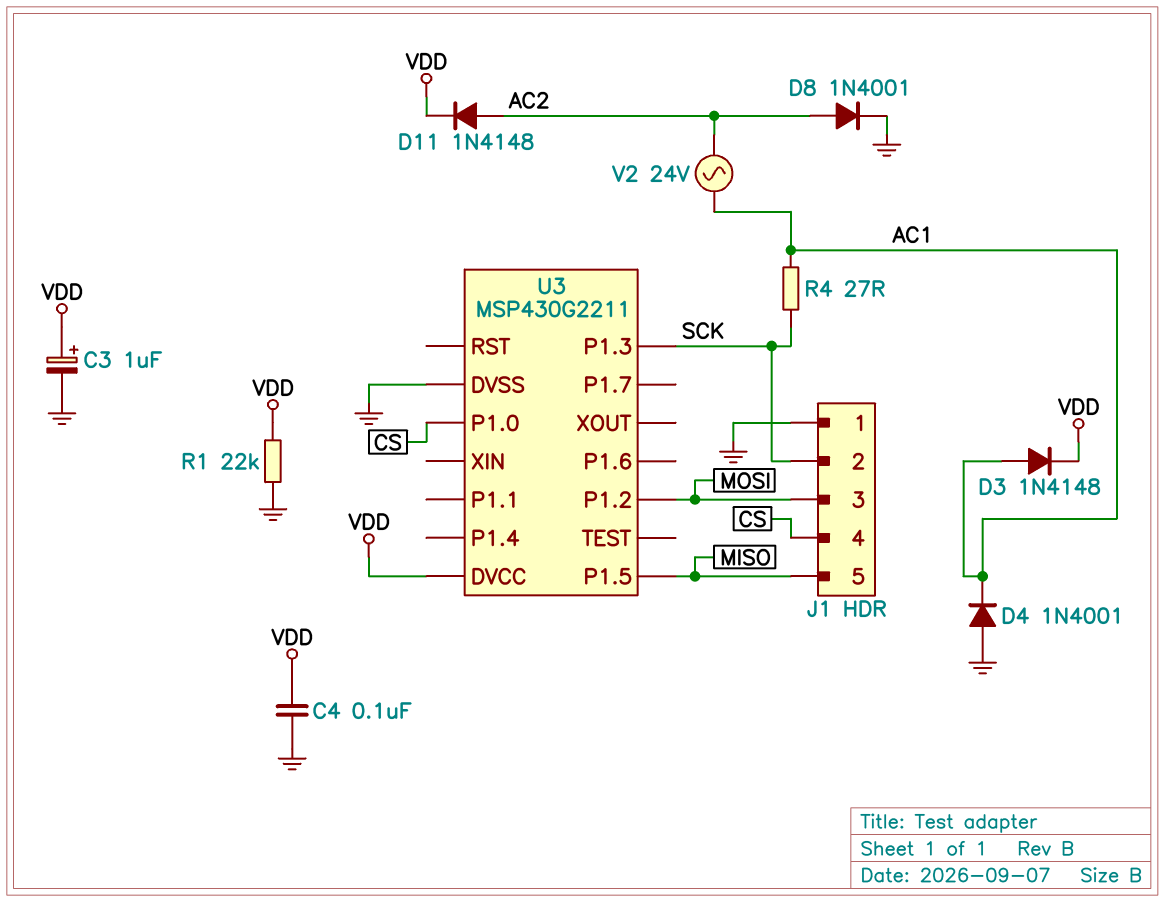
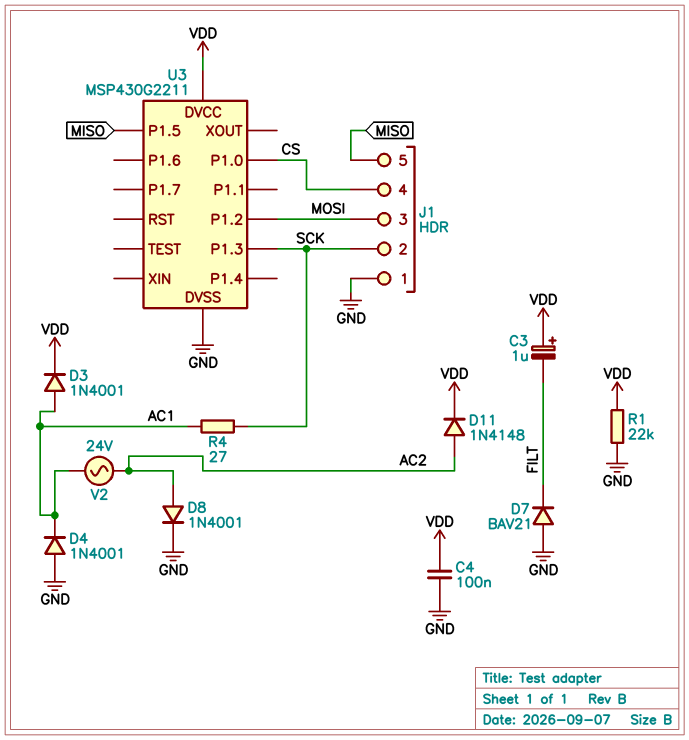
C3: 1uF (plus VDD, minus GND) -> 1uF (plus VDD, minus FILT)
D3: diode 1N4148 (A AC1, K VDD) -> diode 1N4001 (A AC1, K VDD)
D7: none -> diode BAV21 (A GND, K FILT)

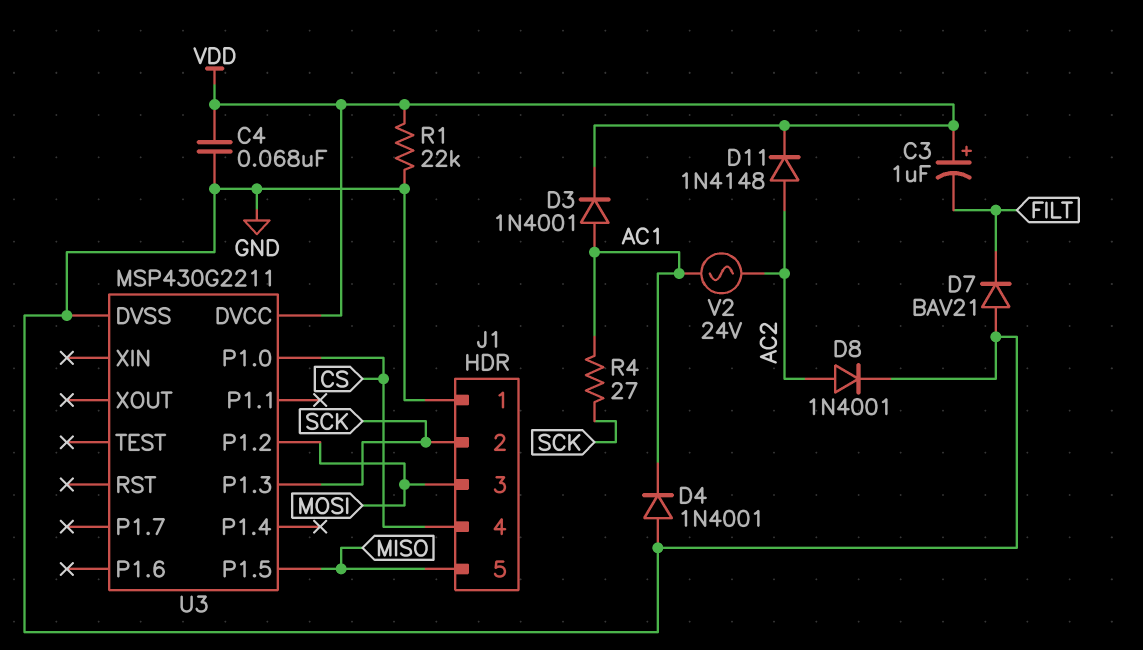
C4: 100nF (GND, VDD) -> 68nF (GND, VDD)

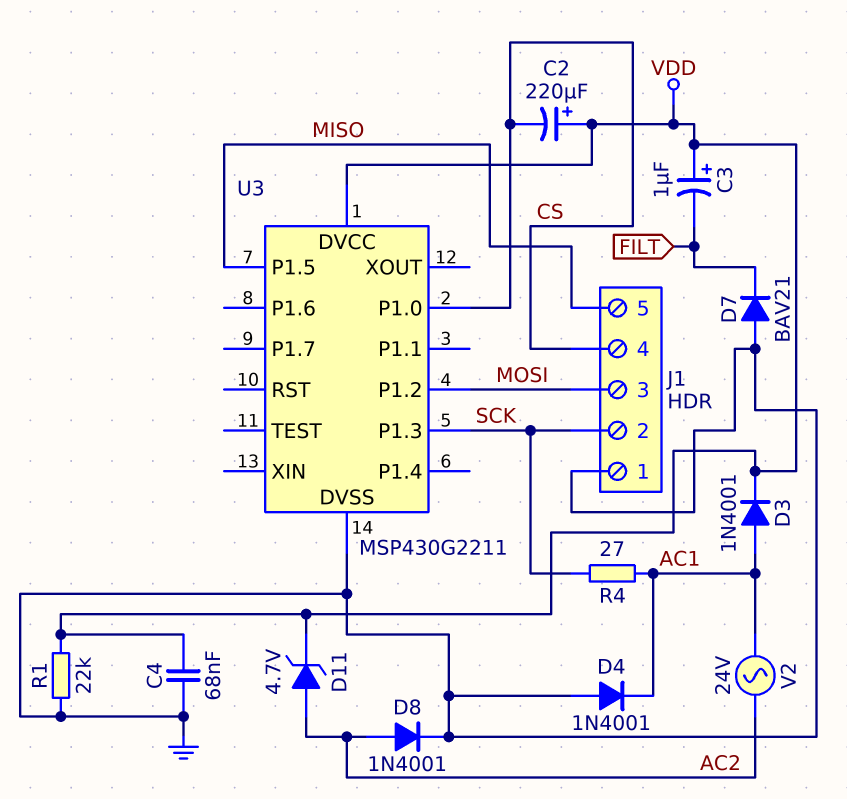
C2: none -> 220uF (plus VDD, minus CS)
D11: diode 1N4148 (A AC2, K VDD) -> zener 4.7V (A AC2, K VDD)

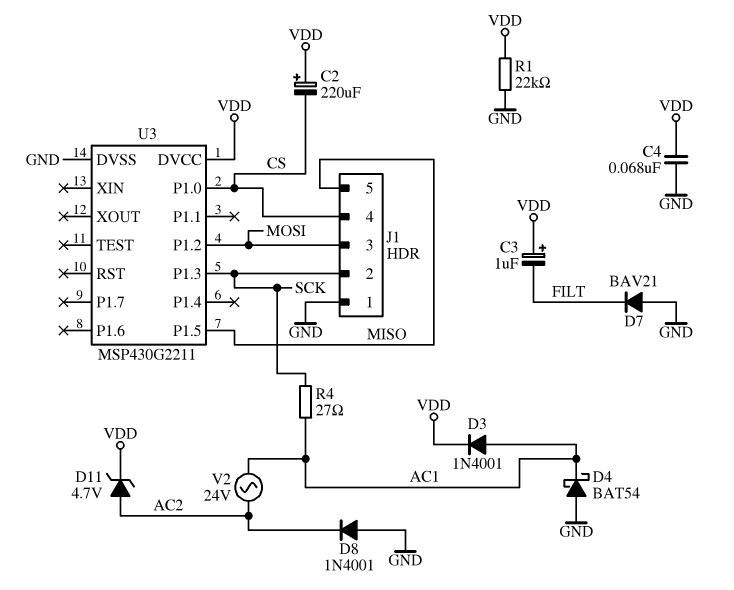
D4: diode 1N4001 (A GND, K AC1) -> schottky BAT54 (A GND, K AC1)
D8: diode 1N4001 (A AC2, K GND) -> diode 1N4001 (A GND, K AC2)

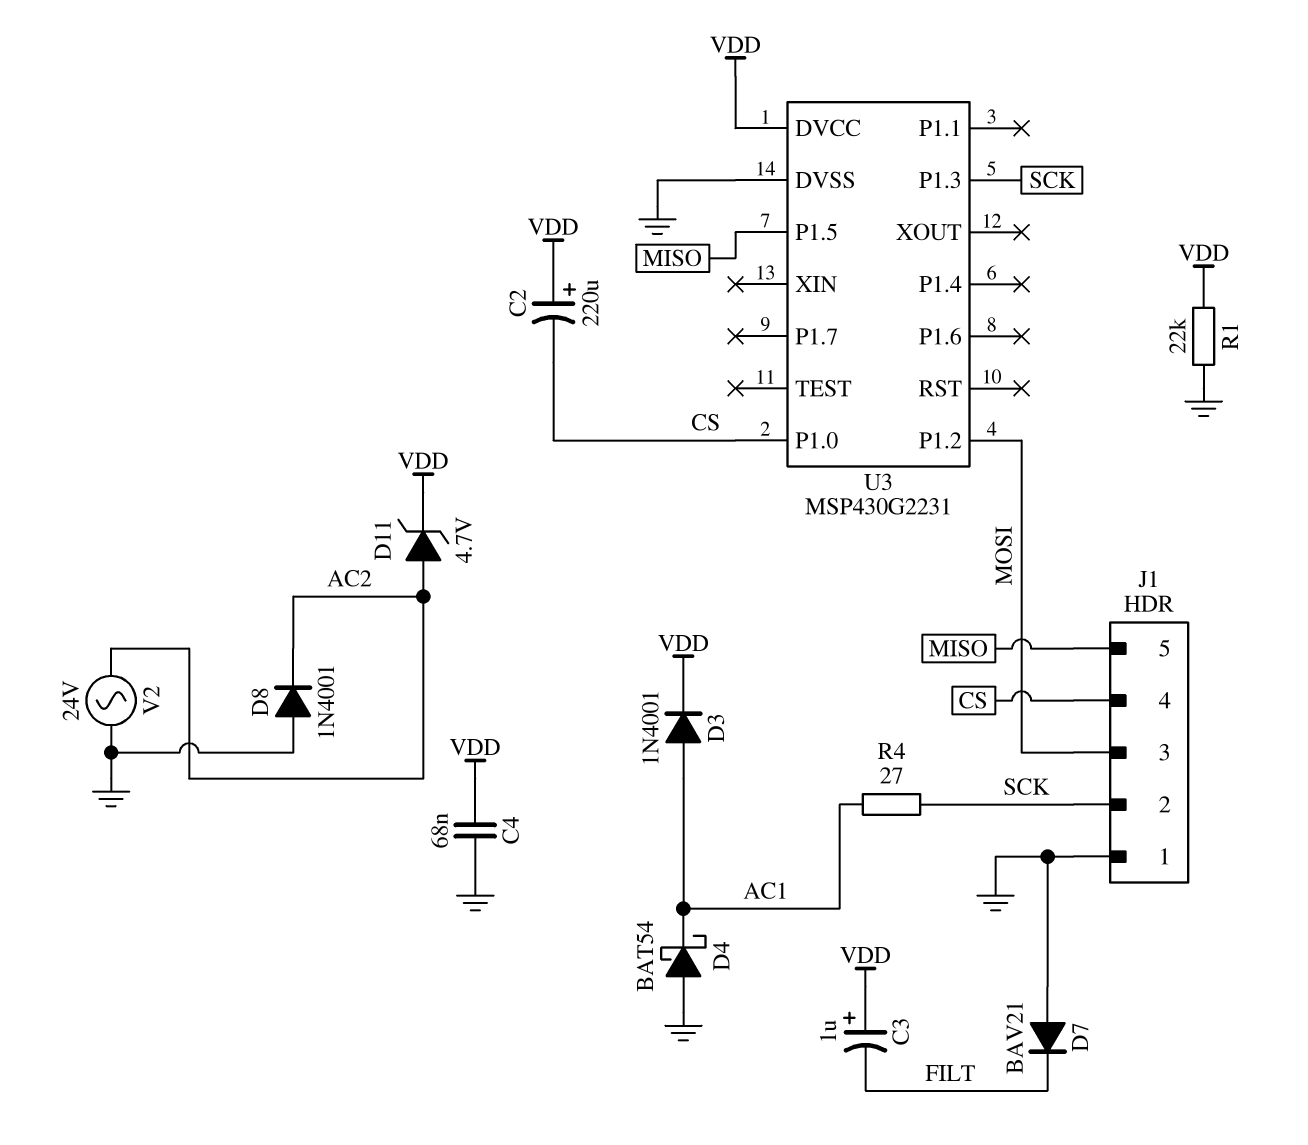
U3: MSP430G2211 -> MSP430G2231
V2: AC 24V (AC1, AC2) -> AC 24V (AC2, GND)

